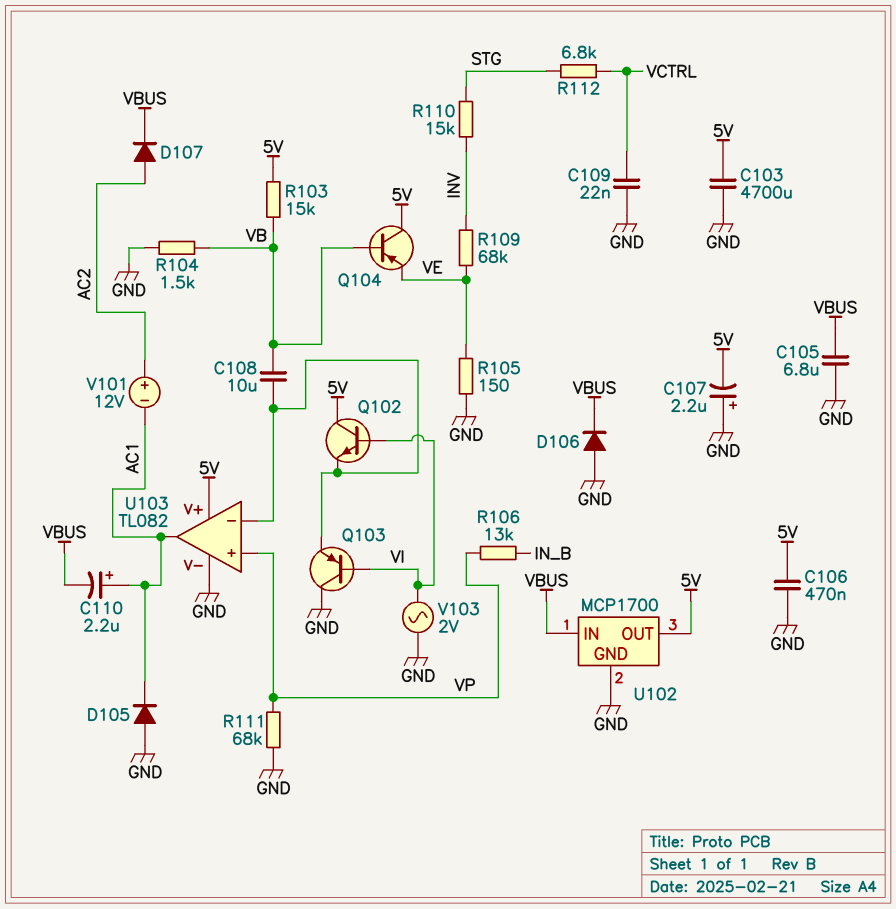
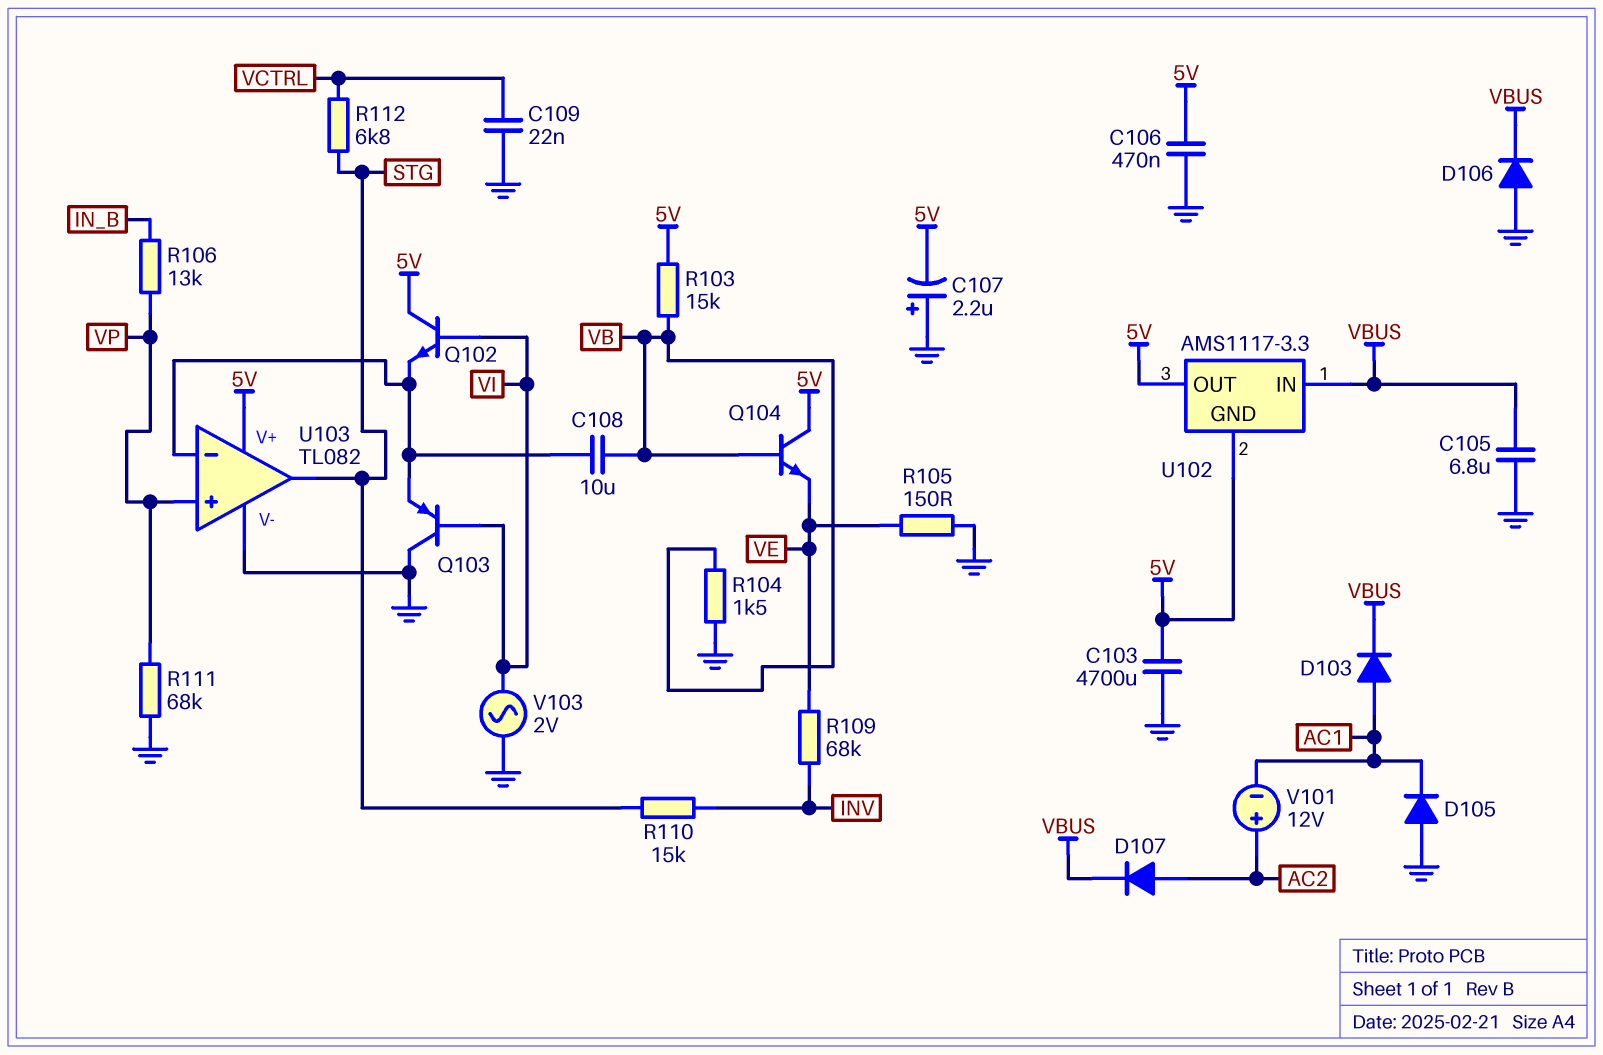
C110: 2.2uF (plus AC1, minus VBUS) -> none
D103: none -> diode (A AC1, K VBUS)
Q104: PNP (B VB, C 5V, E VE) -> NPN (B VB, C 5V, E VE)
U102: MCP1700 -> AMS1117-3.3
U102 pin GND: GND -> 5V
U103 pin out: AC1 -> STG

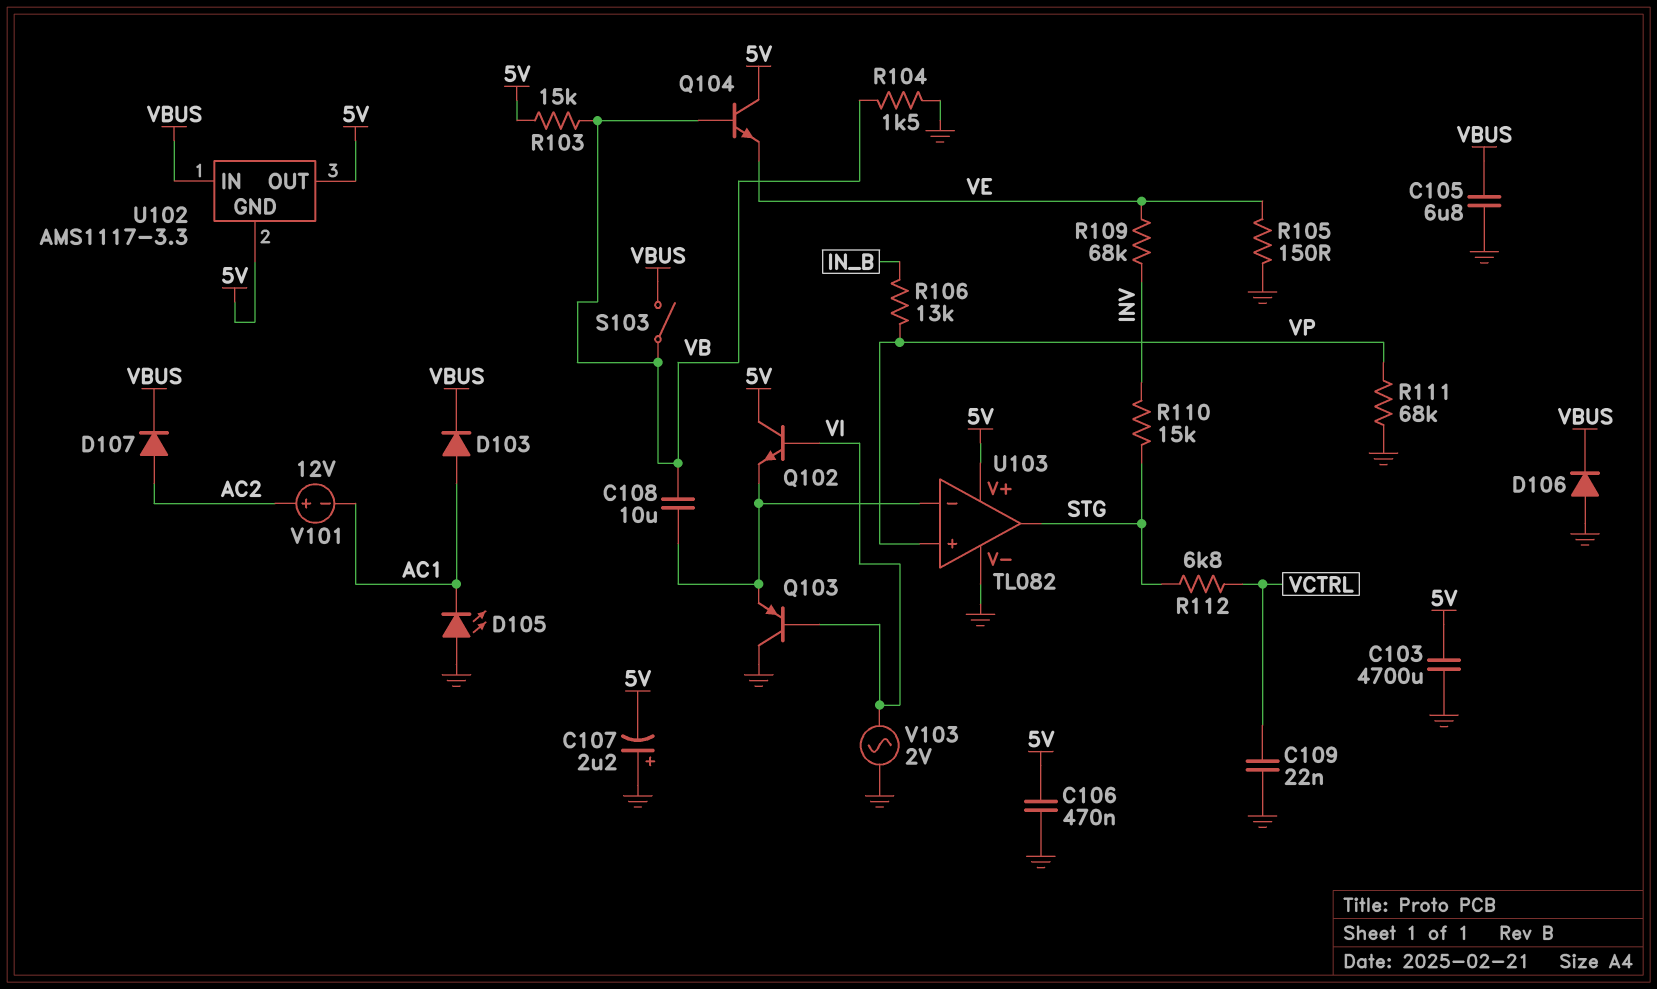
D105: diode (A GND, K AC1) -> LED (A GND, K AC1)
S103: none -> switch (VB, VBUS)

